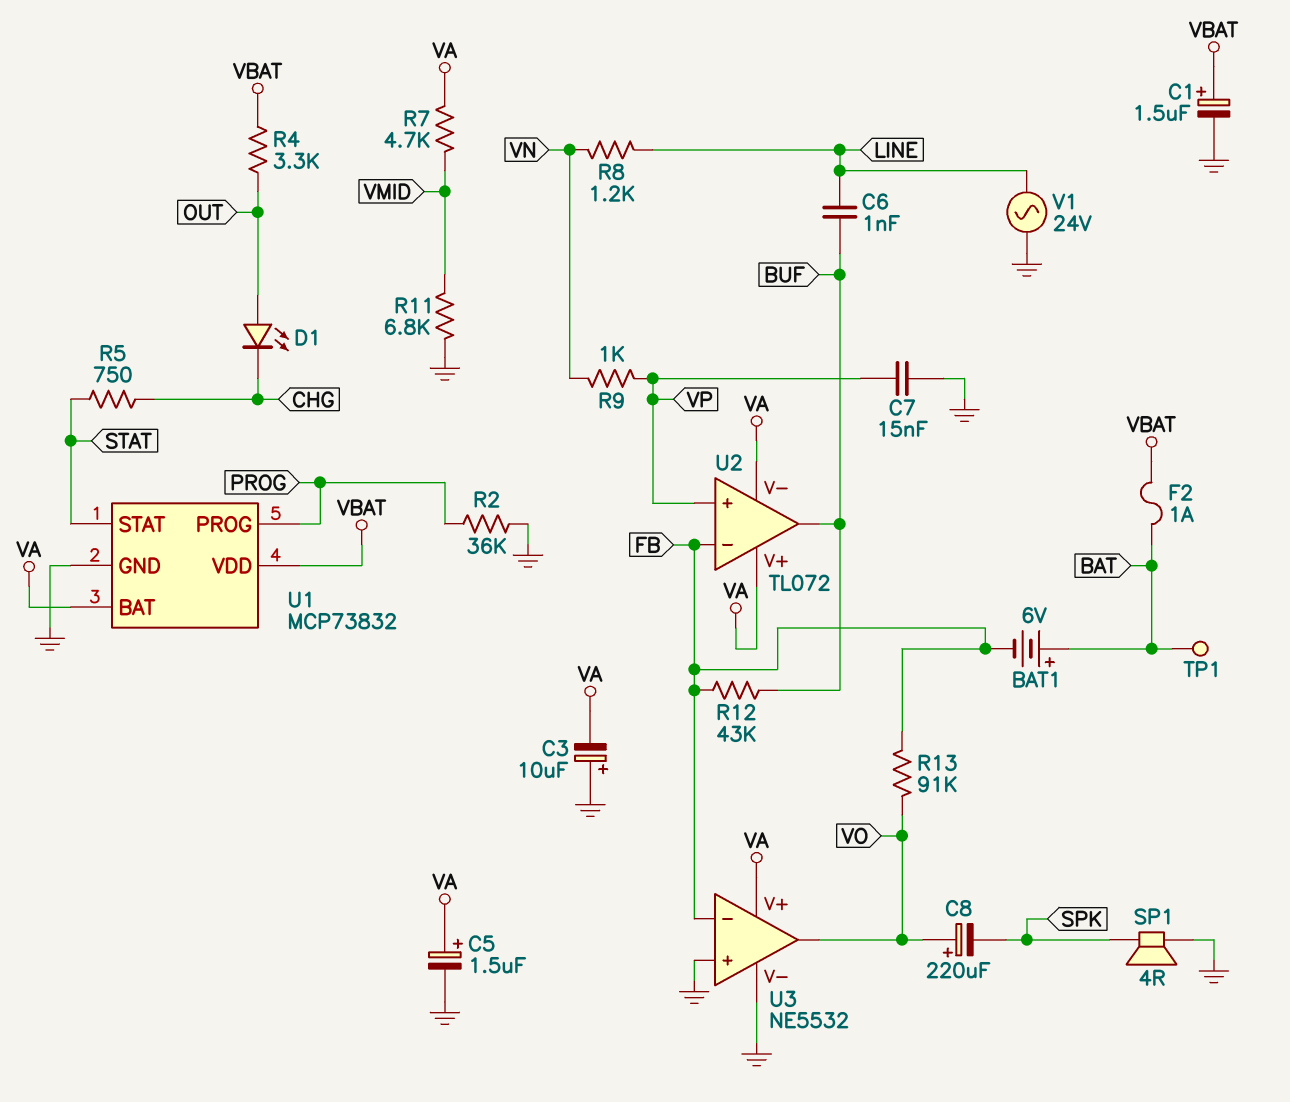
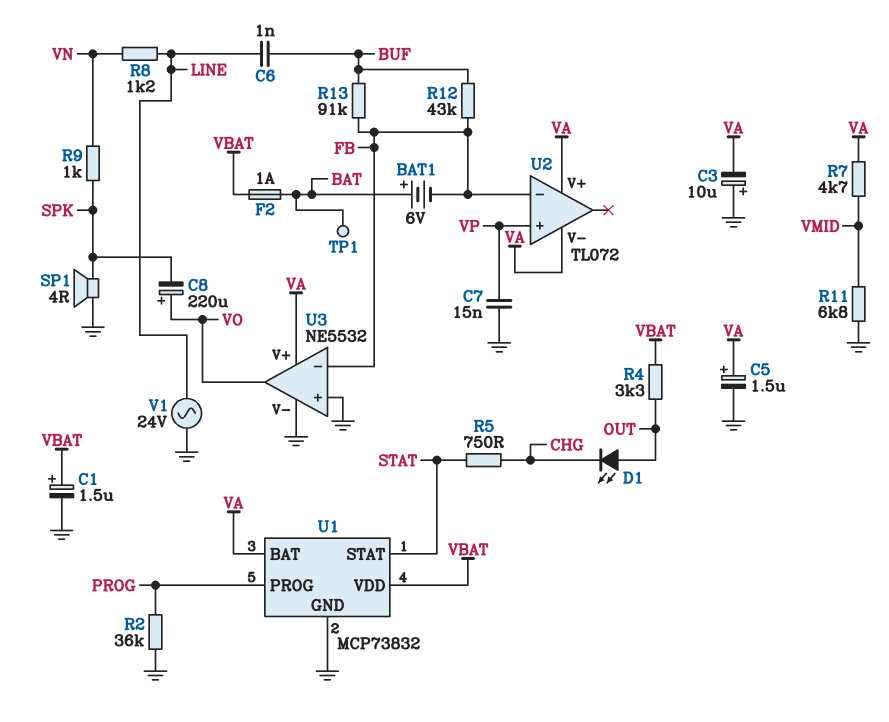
R9: 1k (VN, VP) -> 1k (SPK, VN)
R13: 91k (FB, VO) -> 91k (BUF, FB)
U2 pin out: BUF -> none

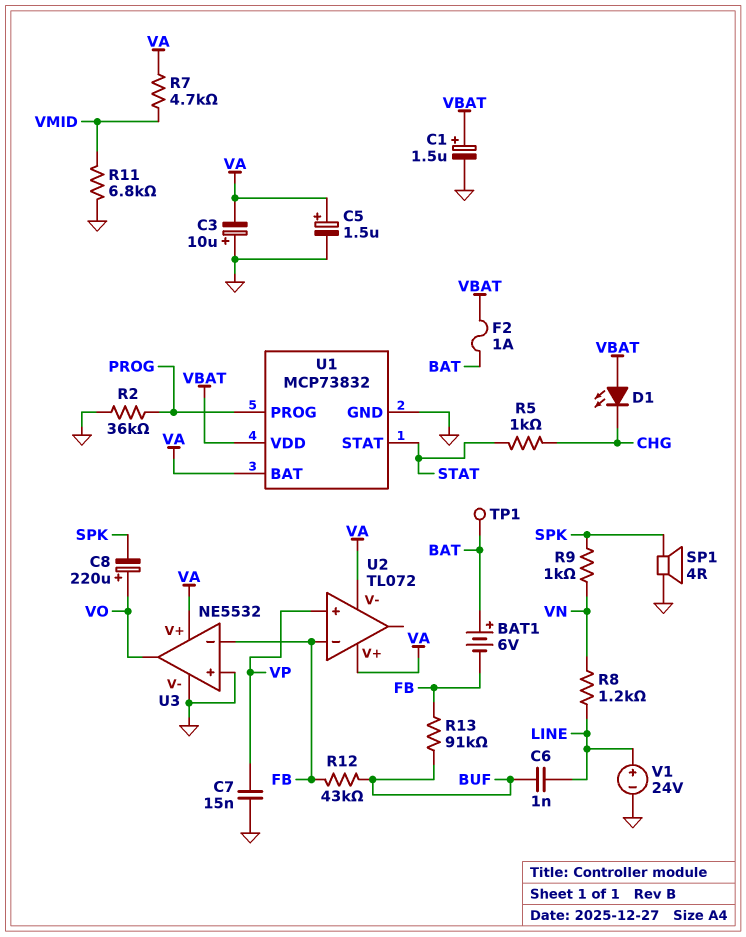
D1: LED (A OUT, K CHG) -> LED (A VBAT, K CHG)
R4: 3.3k (OUT, VBAT) -> none
R5: 750 (CHG, STAT) -> 1k (CHG, STAT)
V1: AC 24V (GND, LINE) -> 24V (plus LINE, minus GND)

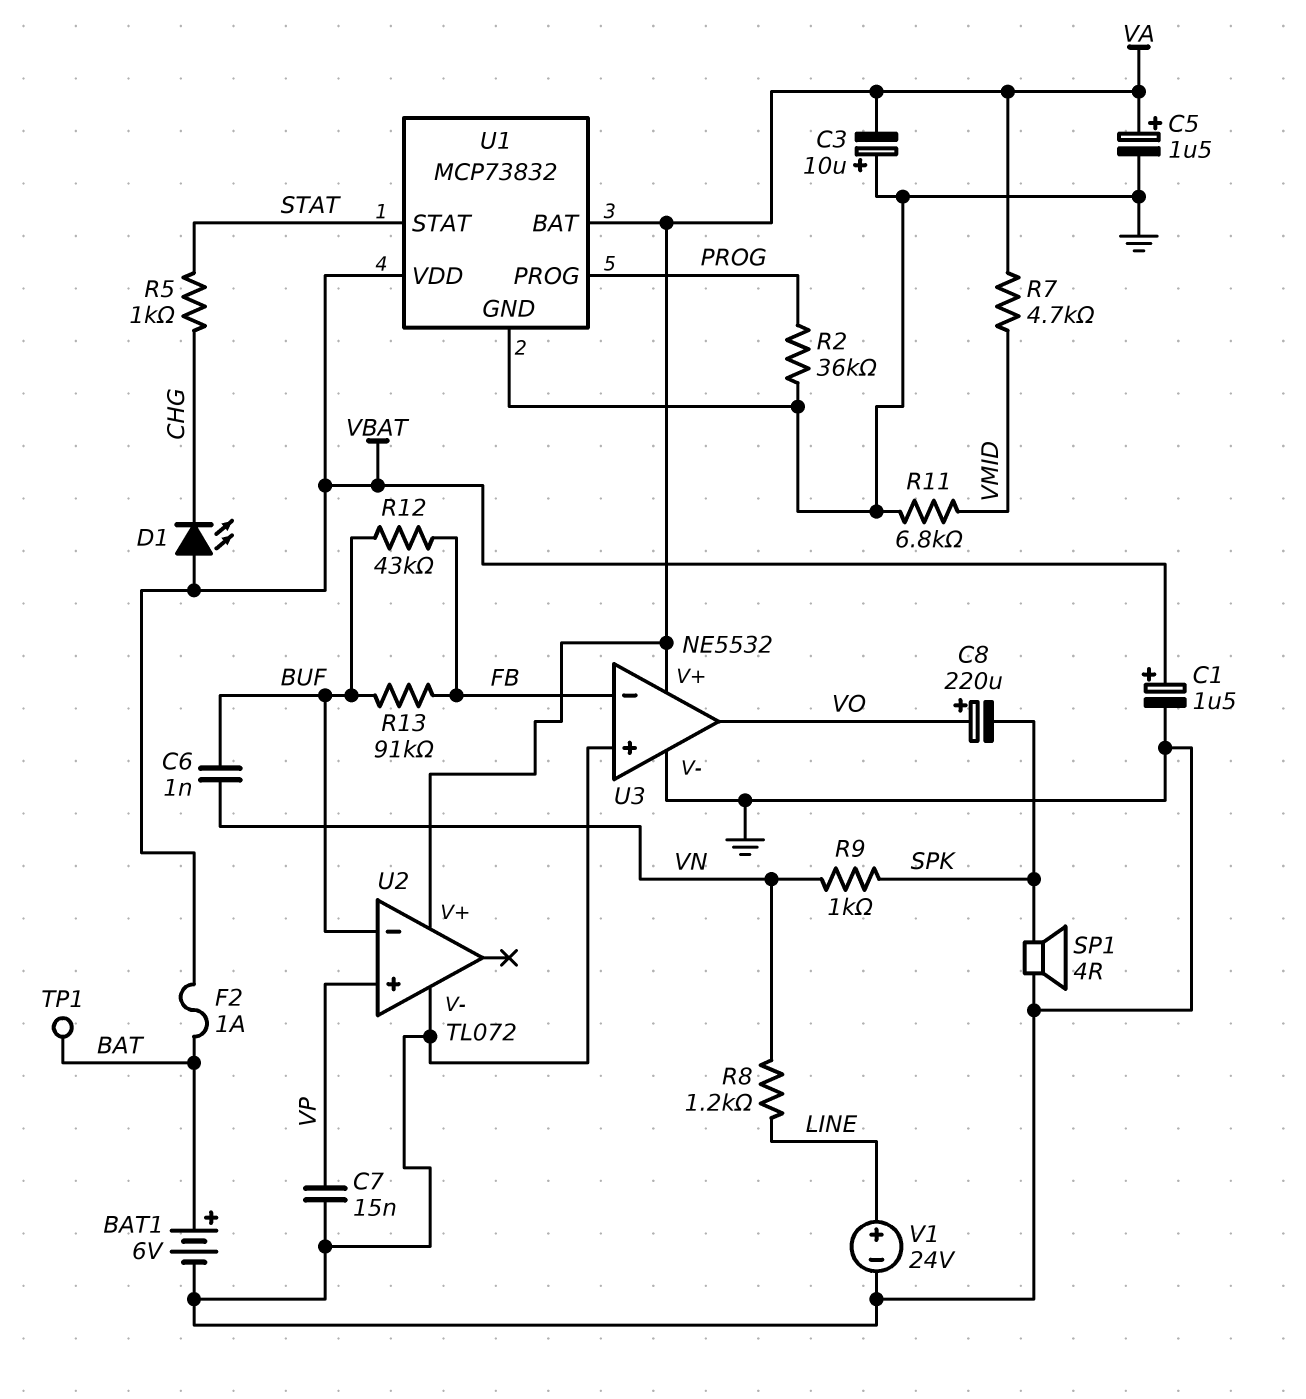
BAT1: 6V (plus BAT, minus FB) -> 6V (plus BAT, minus GND)
C6: 1nF (BUF, LINE) -> 1nF (BUF, VN)
U2 pin V-: VA -> GND
U2 pin in-: FB -> BUF

